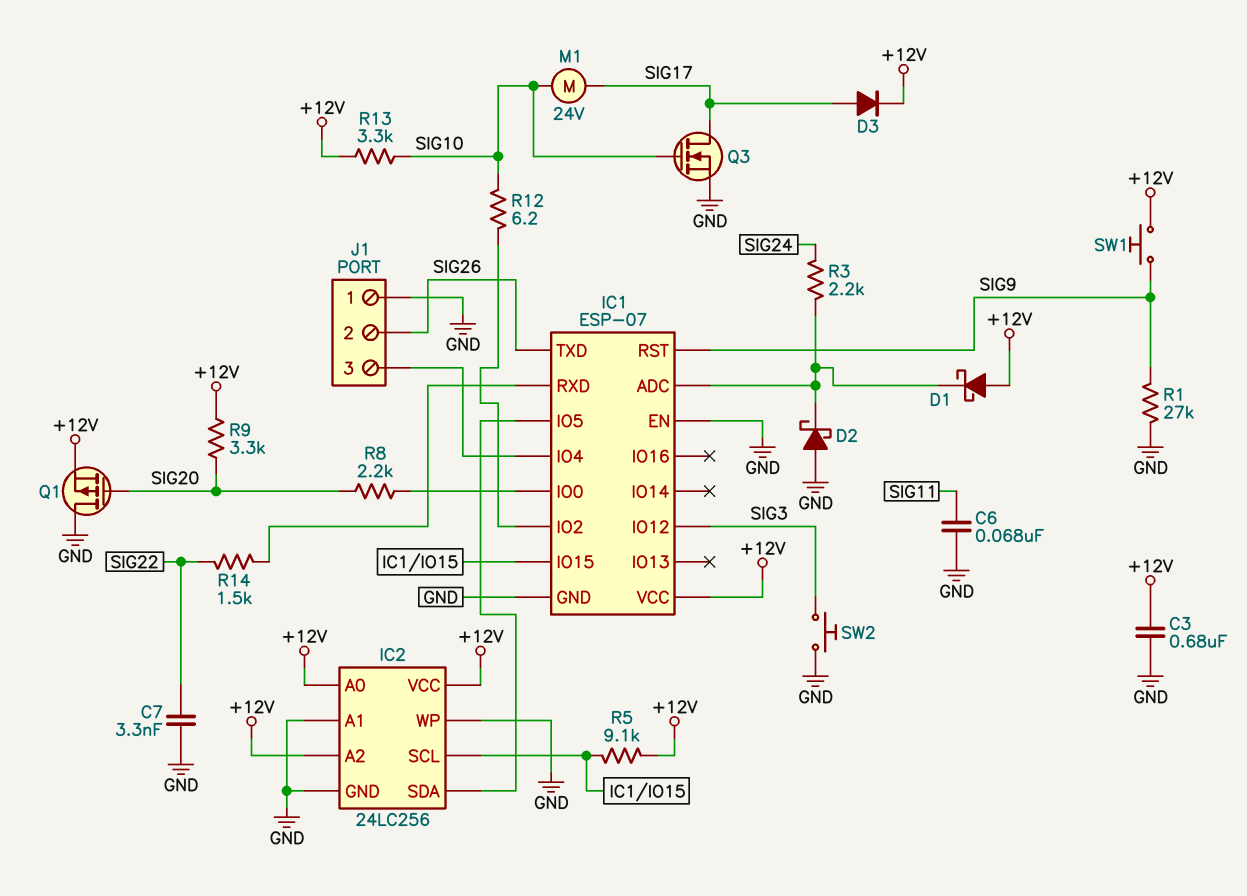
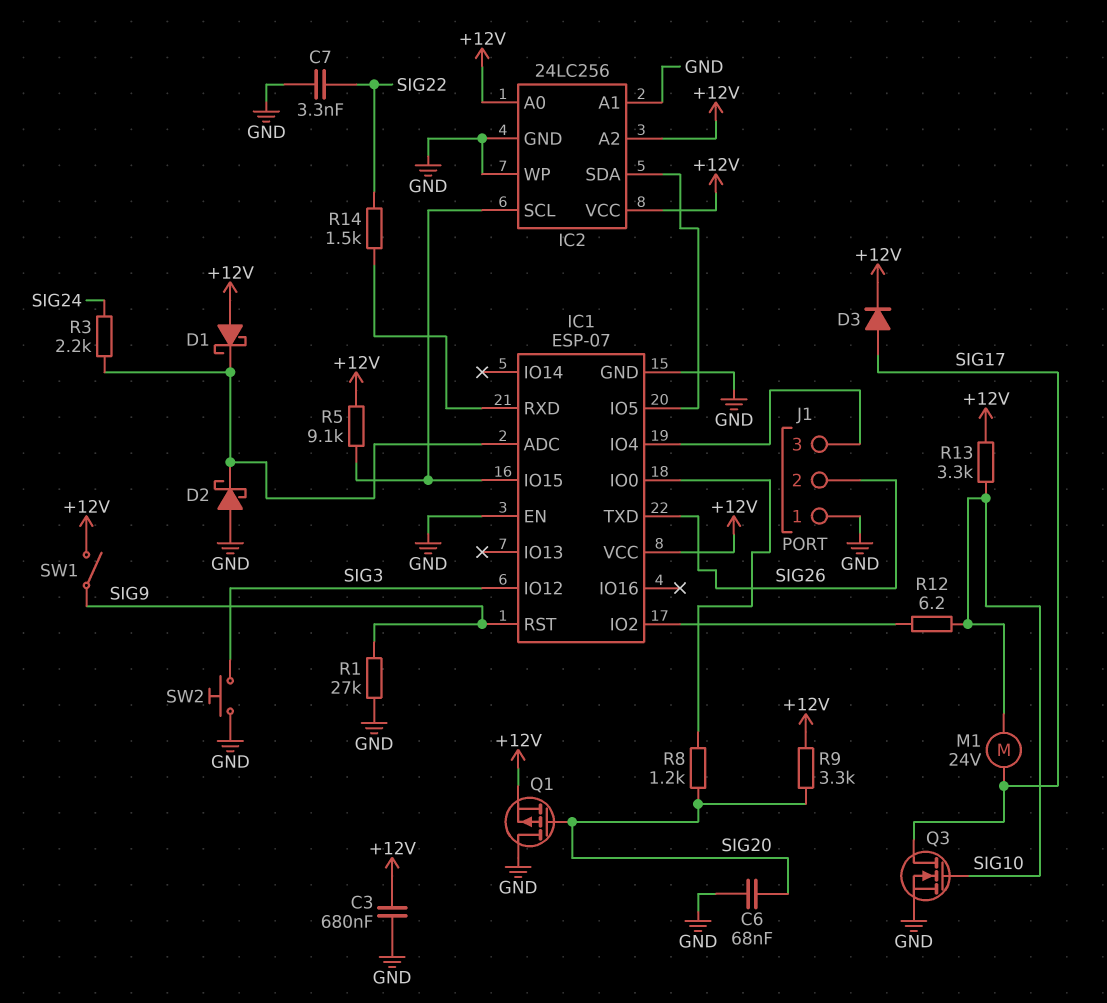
C6: 68nF (GND, SIG11) -> 68nF (GND, SIG20)
R8: 2.2k (IC1/IO0, SIG20) -> 1.2k (IC1/IO0, SIG20)
SW1: button (+12V, SIG9) -> switch (+12V, SIG9)

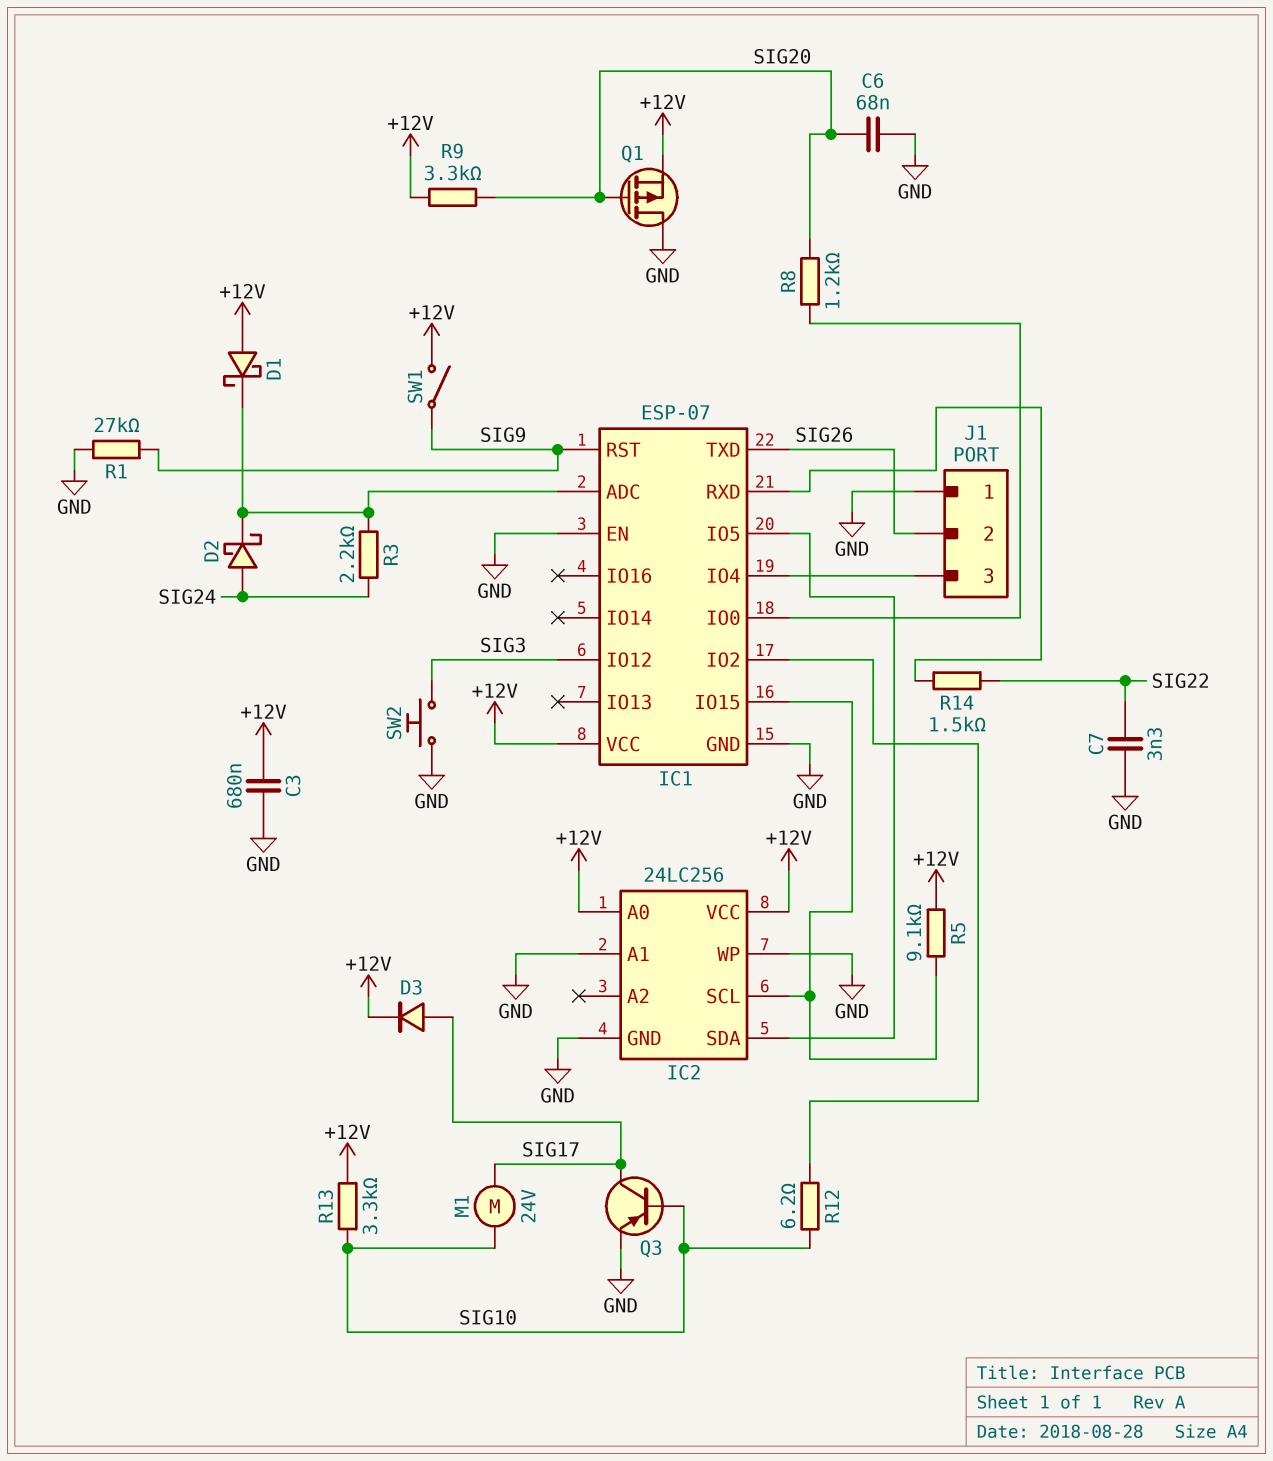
D2: schottky (A GND, K IC1/ADC) -> schottky (A SIG24, K IC1/ADC)
IC2 pin A2: +12V -> none
Q3: NMOS (G SIG10, D SIG17, S GND) -> PNP (B SIG10, C SIG17, E GND)

